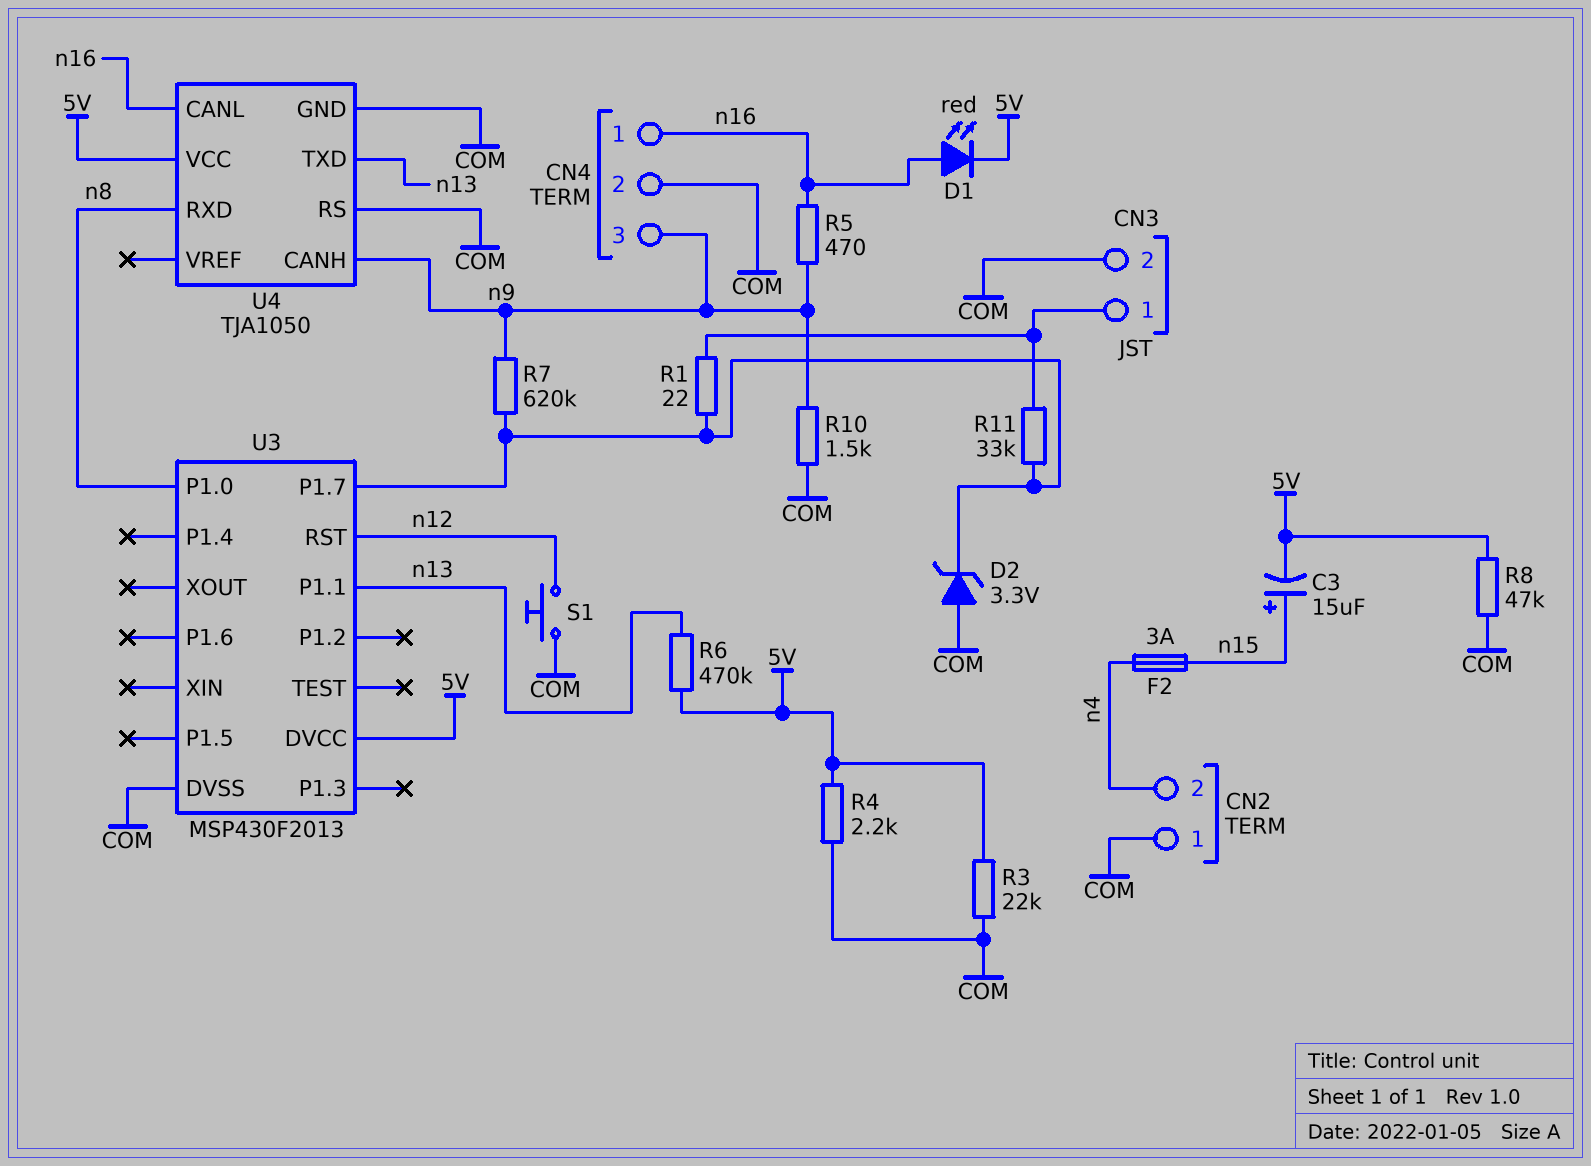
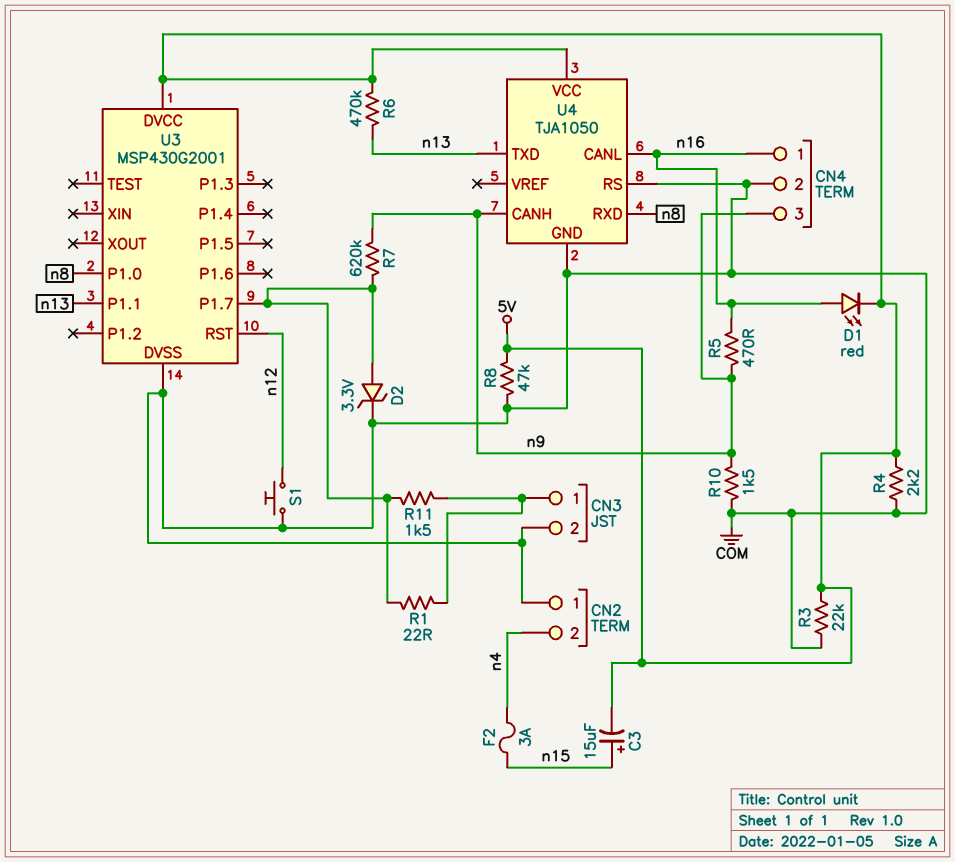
D2: zener 3.3V (A COM, K U3/P1.7) -> zener 3.3V (A U3/P1.7, K COM)
R11: 33k (CN3/1, U3/P1.7) -> 1.5k (CN3/1, U3/P1.7)
U3: MSP430F2013 -> MSP430G2001

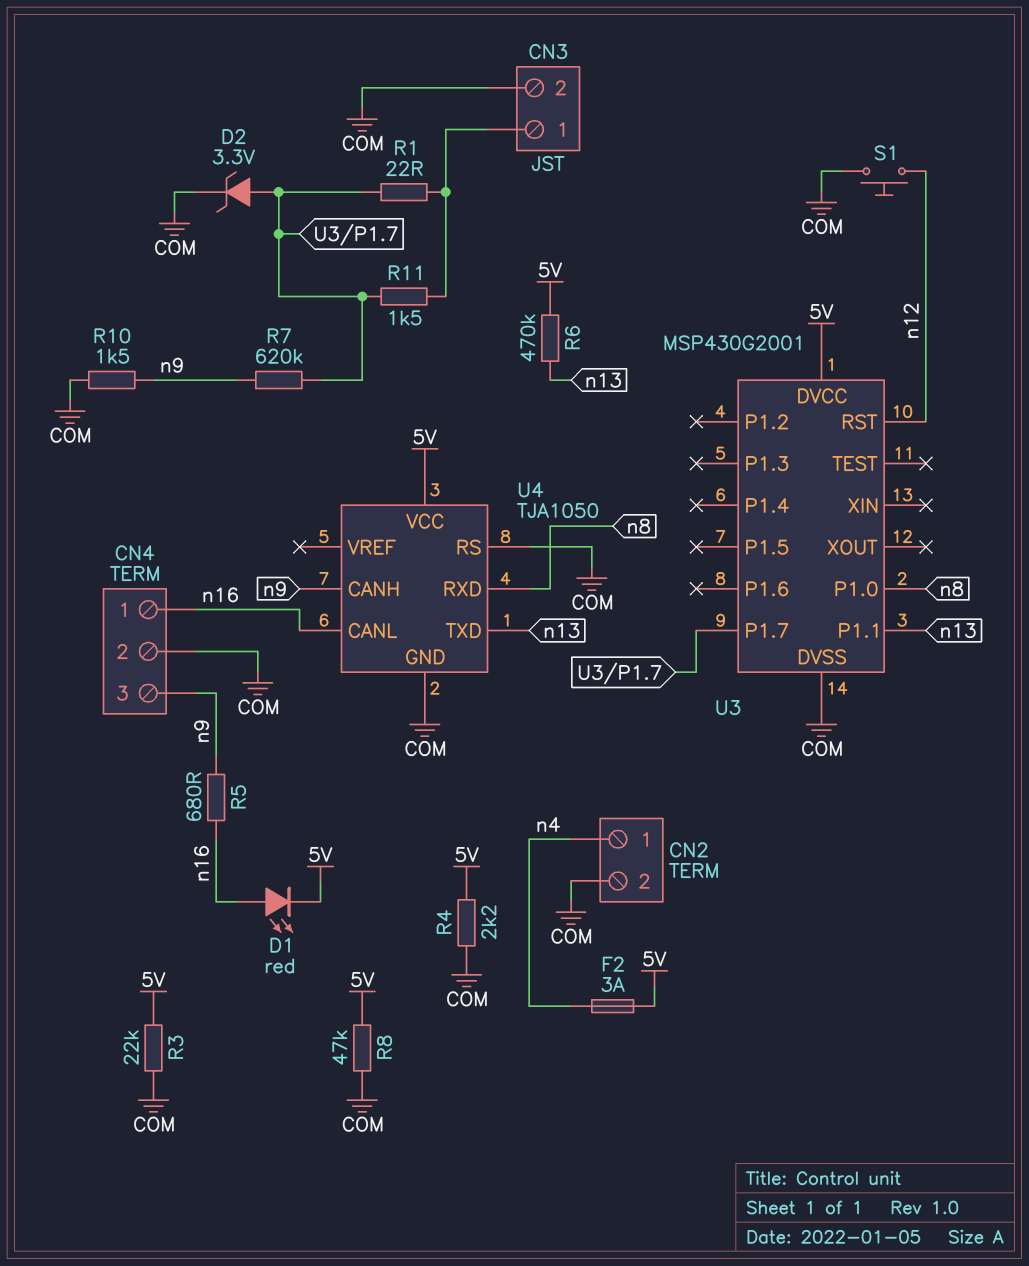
C3: 15uF (plus n15, minus 5V) -> none
CN2 pin 1: COM -> n4
CN2 pin 2: n4 -> COM
F2: 3A (n4, n15) -> 3A (5V, n4)
R5: 470 (n9, n16) -> 680 (n9, n16)

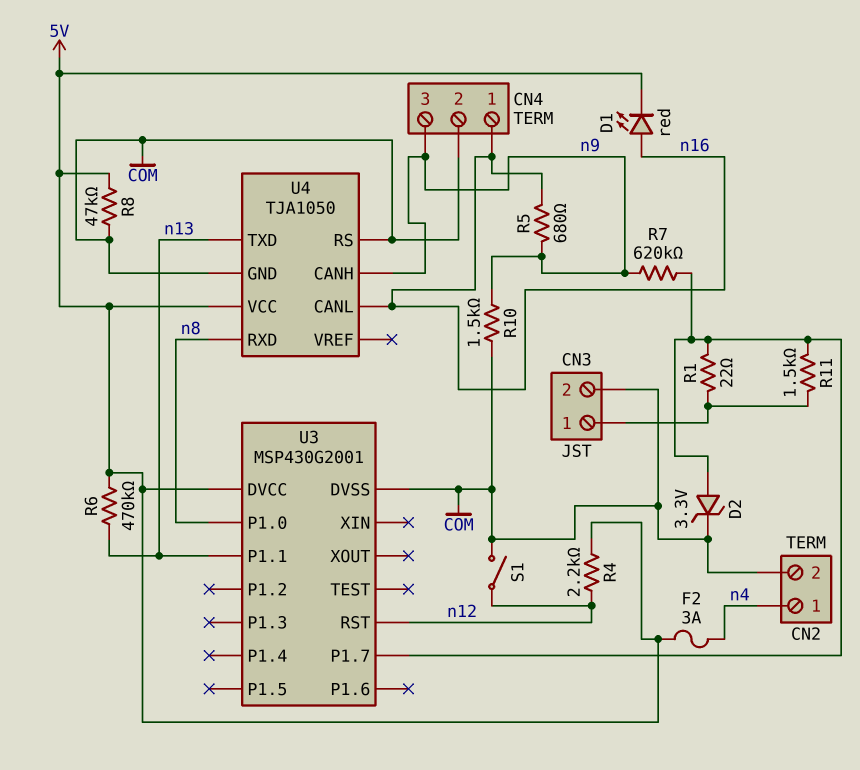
R3: 22k (5V, COM) -> none
R4: 2.2k (5V, COM) -> 2.2k (5V, n12)
S1: button (COM, n12) -> switch (COM, n12)

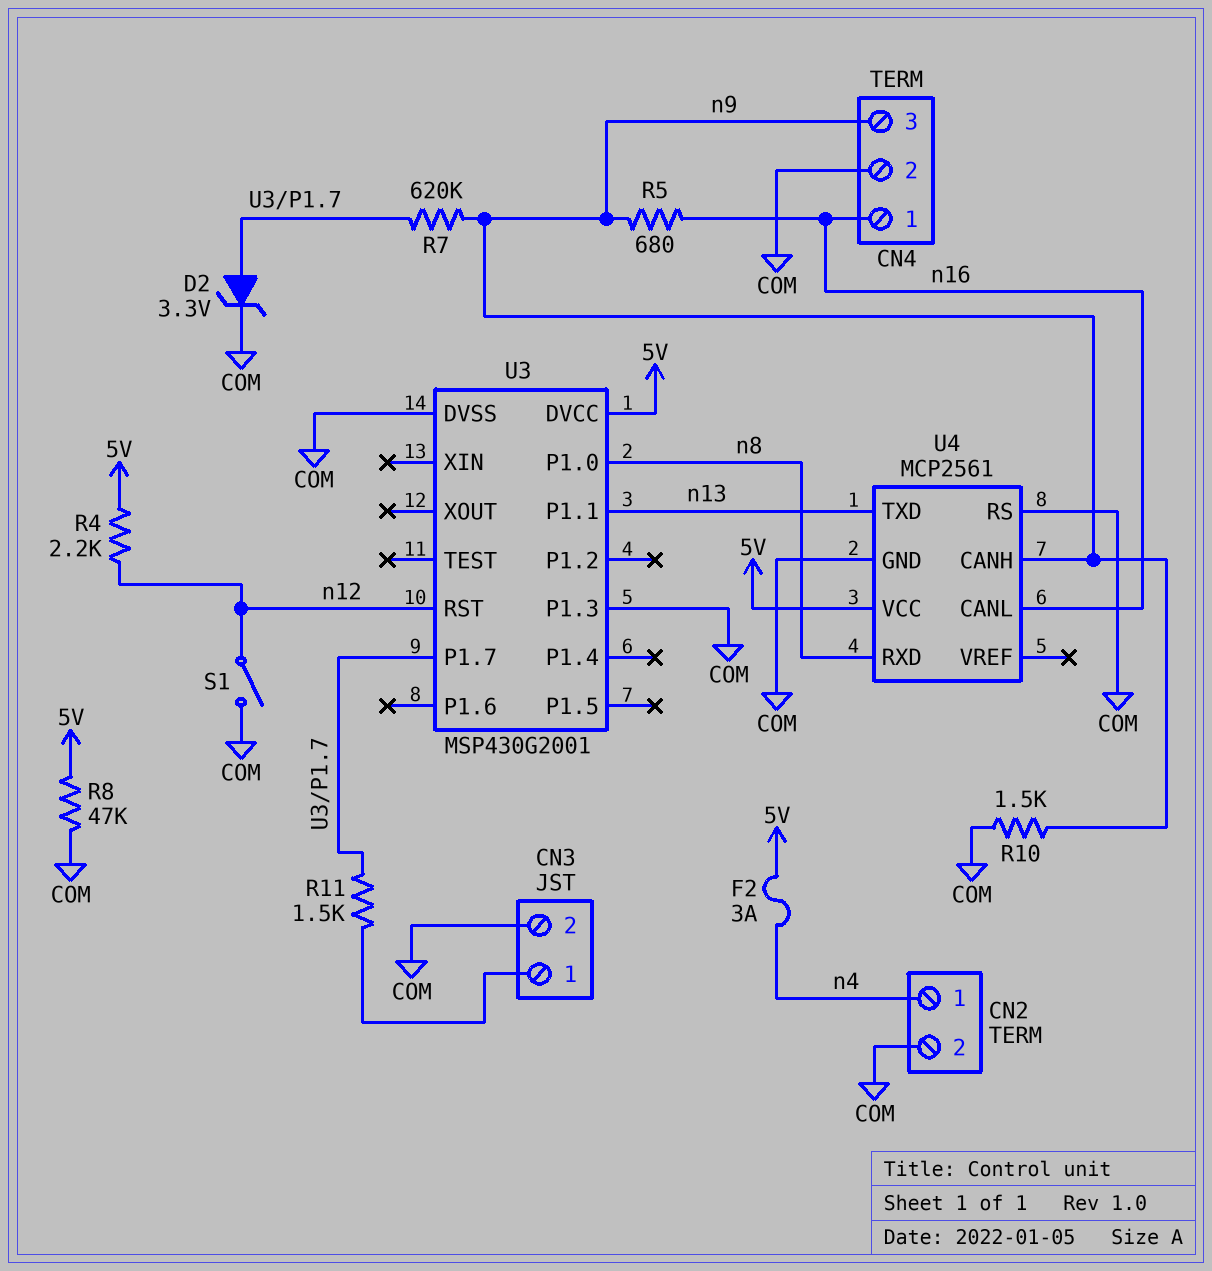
D1: LED red (A n16, K 5V) -> none
R1: 22 (CN3/1, U3/P1.7) -> none
R6: 470k (5V, n13) -> none
U3 pin P1.3: none -> COM
U4: TJA1050 -> MCP2561

